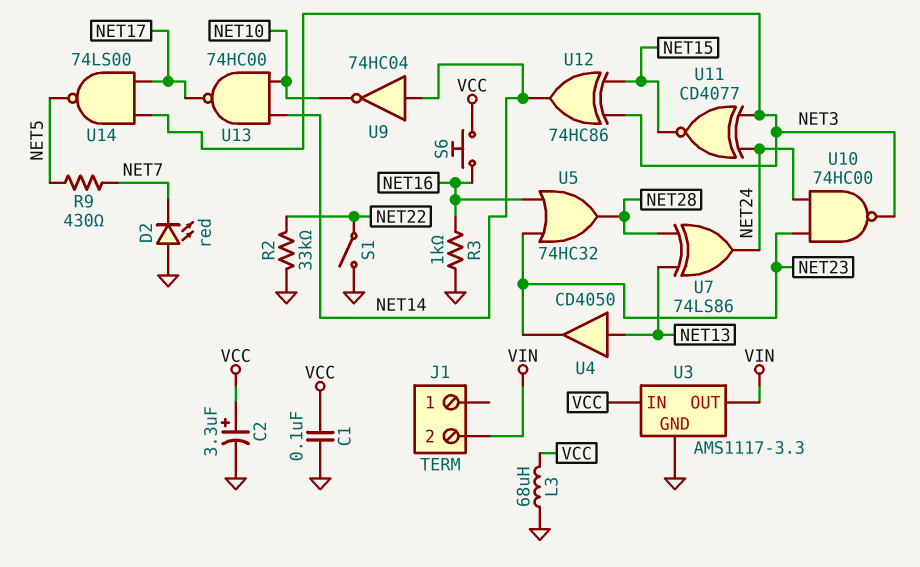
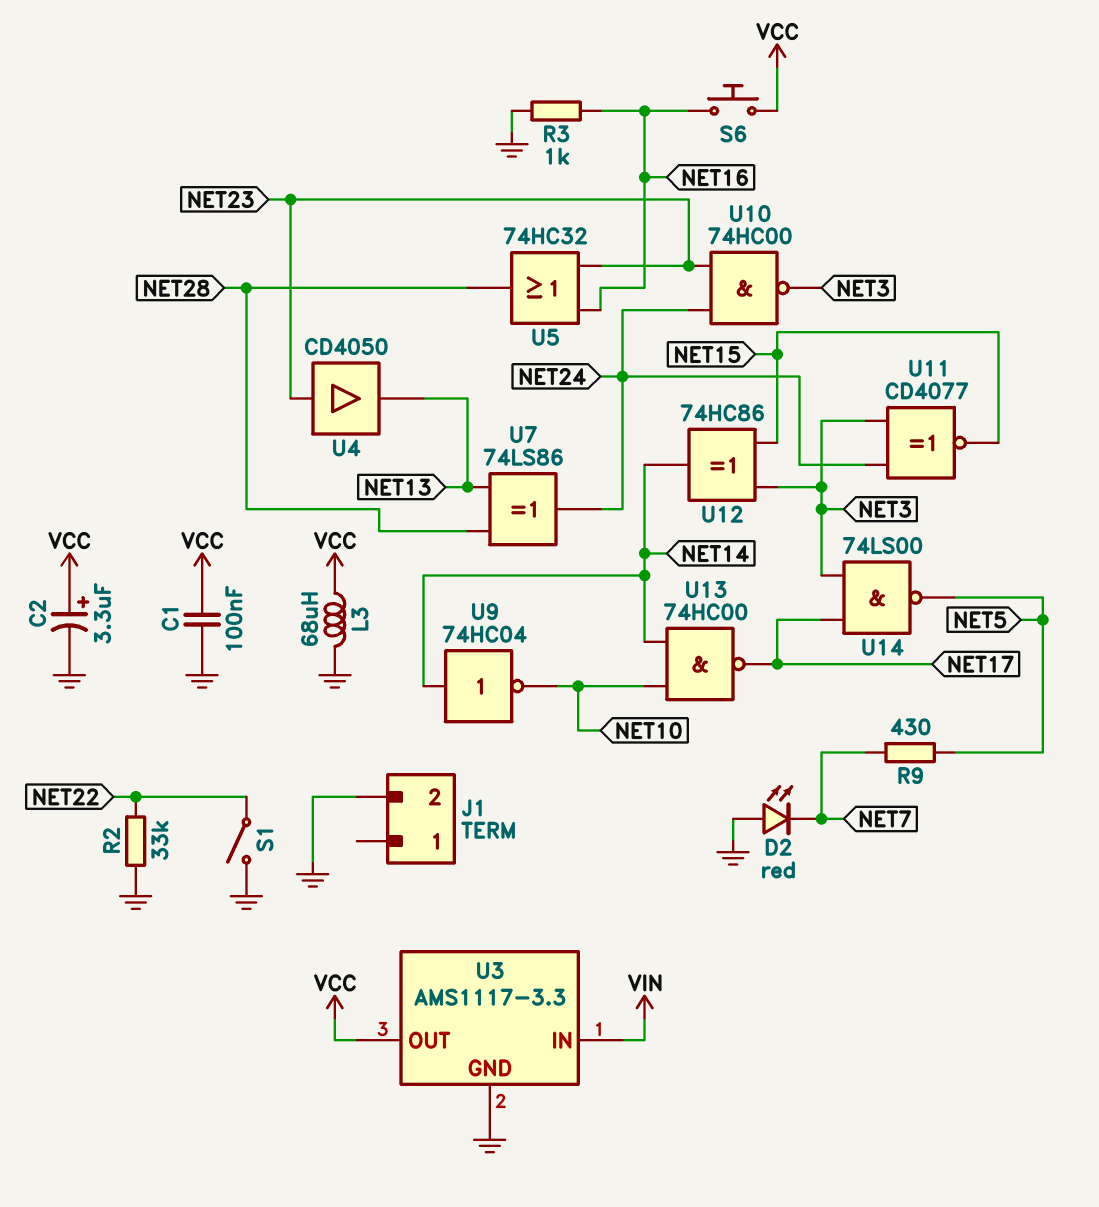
J1 pin 2: VIN -> GND
U3 pin IN: VCC -> VIN
U3 pin OUT: VIN -> VCC
U4: buffer CD4050 (in NET13, out NET23) -> buffer CD4050 (in NET23, out NET13)

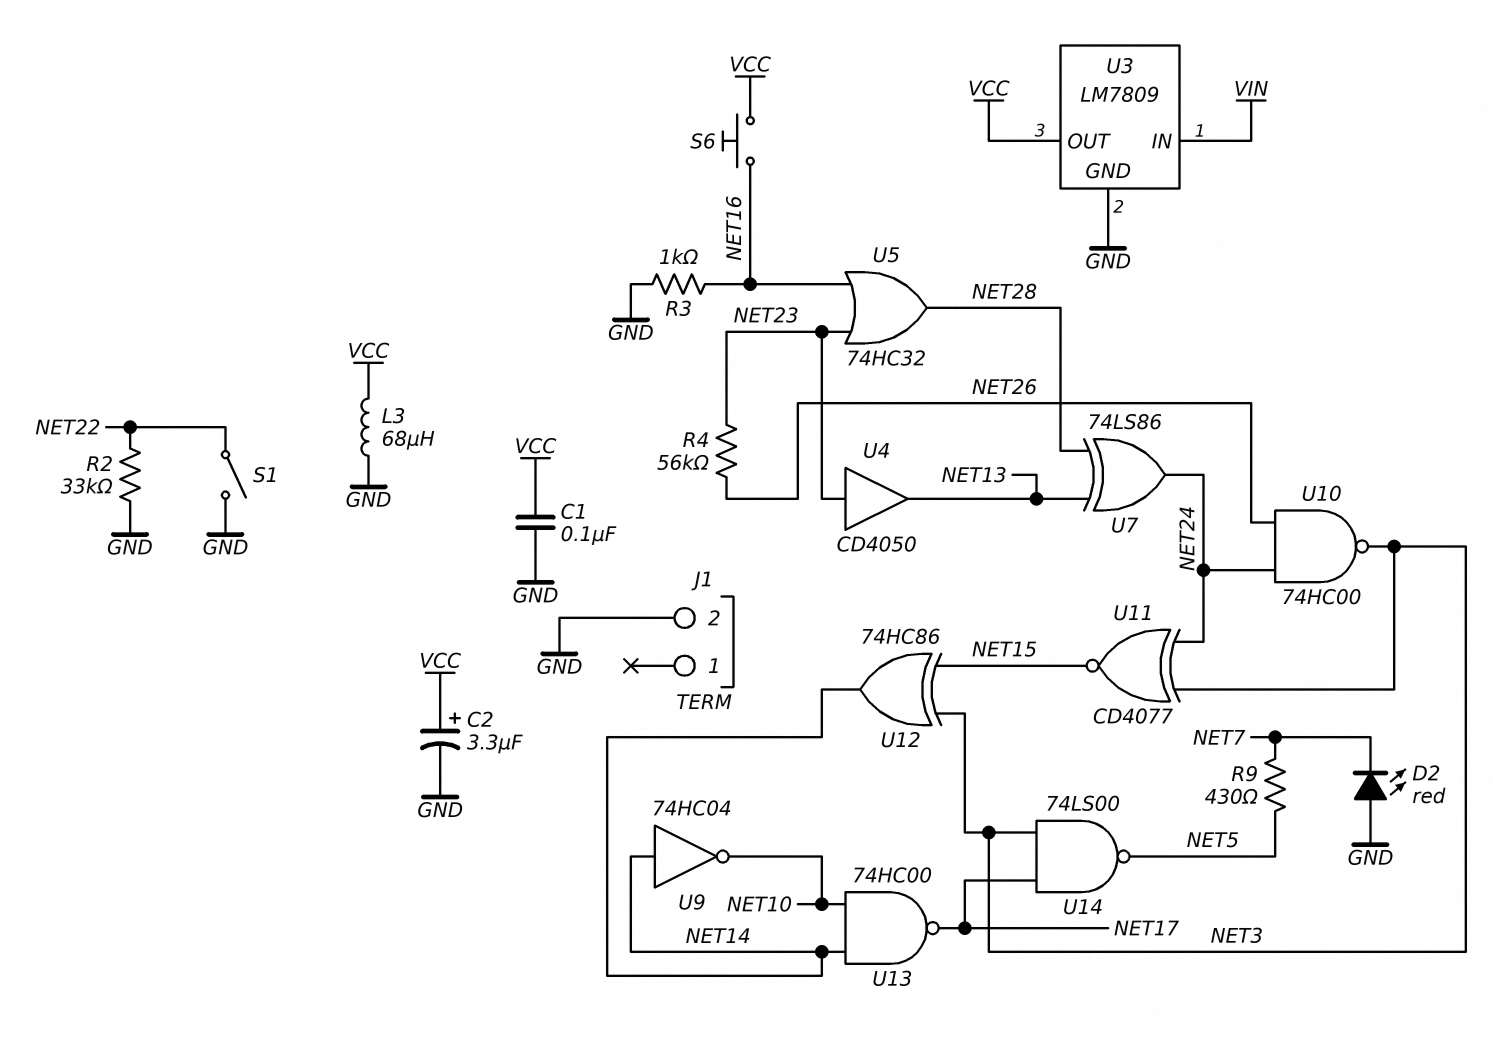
R4: none -> 56k (NET23, NET26)
U3: AMS1117-3.3 -> LM7809
U10: NAND 74HC00 (in NET23, in NET24, out NET3) -> NAND 74HC00 (in NET24, in NET26, out NET3)

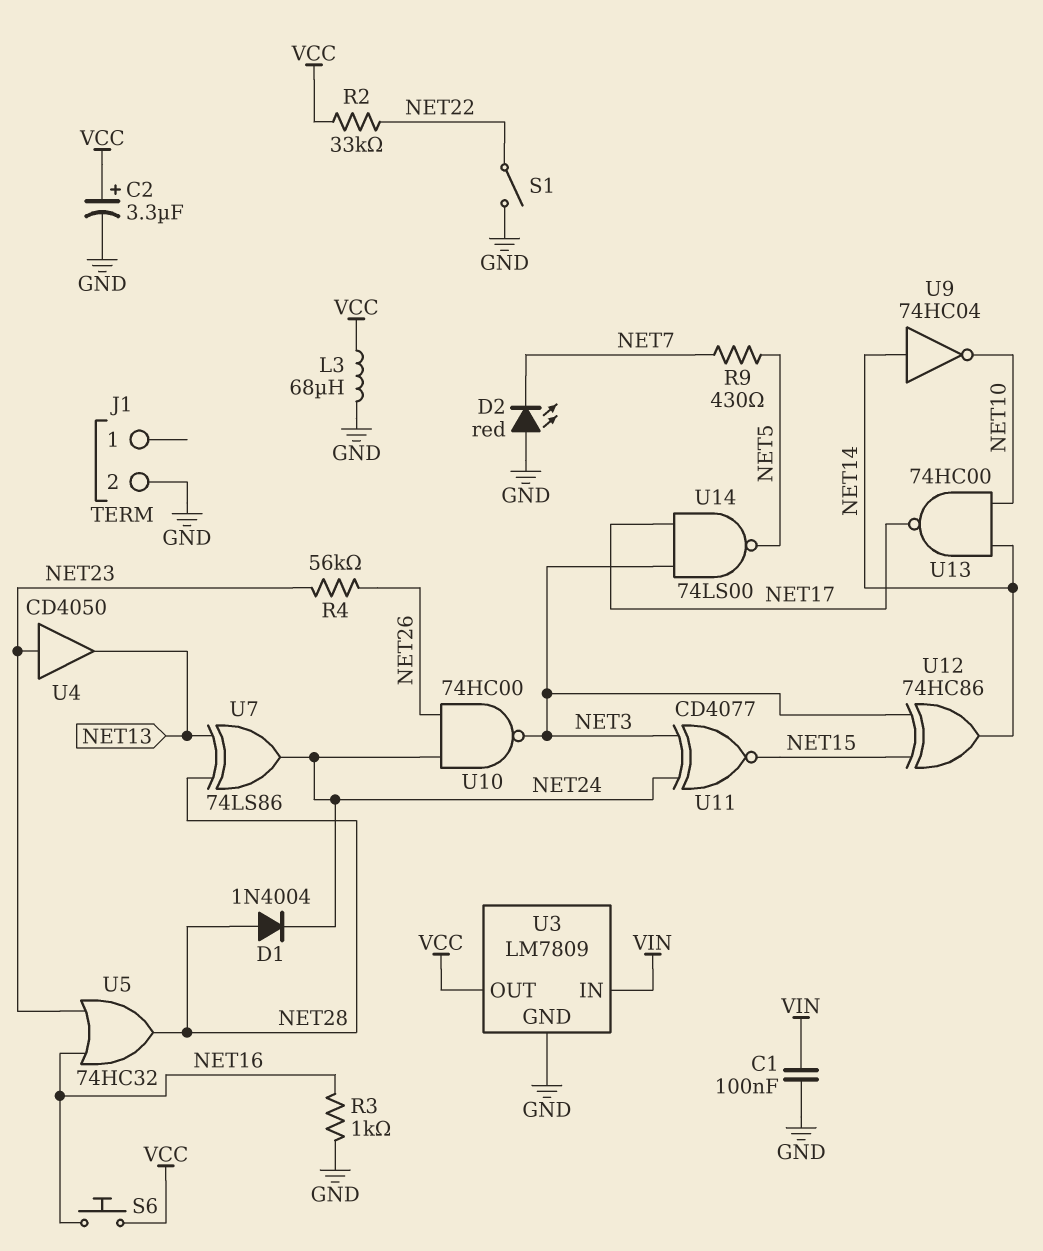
C1: 100nF (GND, VCC) -> 100nF (GND, VIN)
D1: none -> diode 1N4004 (A NET28, K NET24)
R2: 33k (GND, NET22) -> 33k (NET22, VCC)

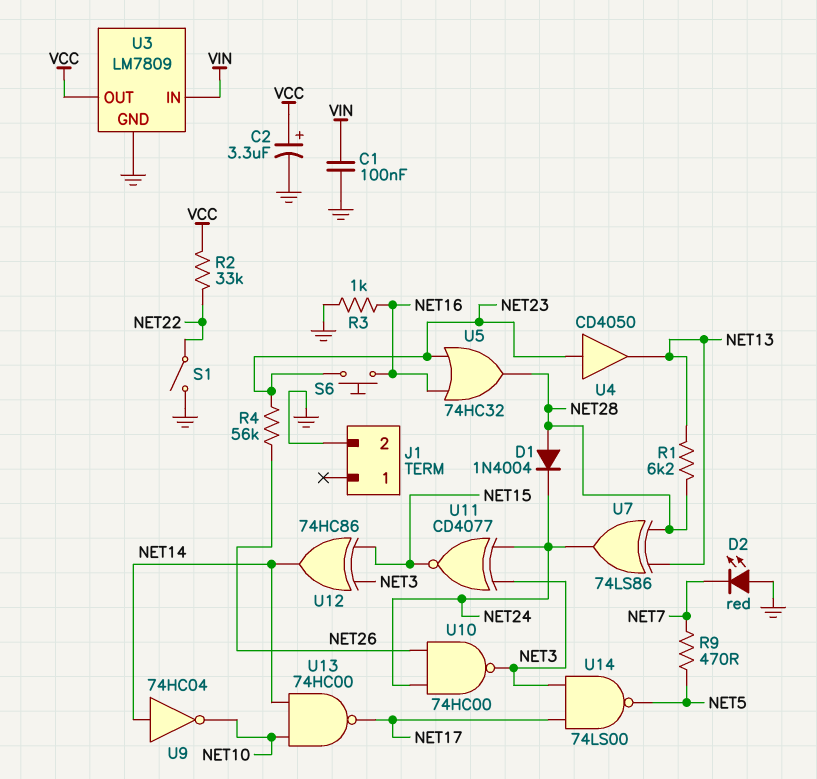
L3: 68uH (GND, VCC) -> none
R1: none -> 6.2k (NET13, NET28)
R9: 430 (NET5, NET7) -> 470 (NET5, NET7)
S6: button (NET16, VCC) -> button (NET16, NET23)

